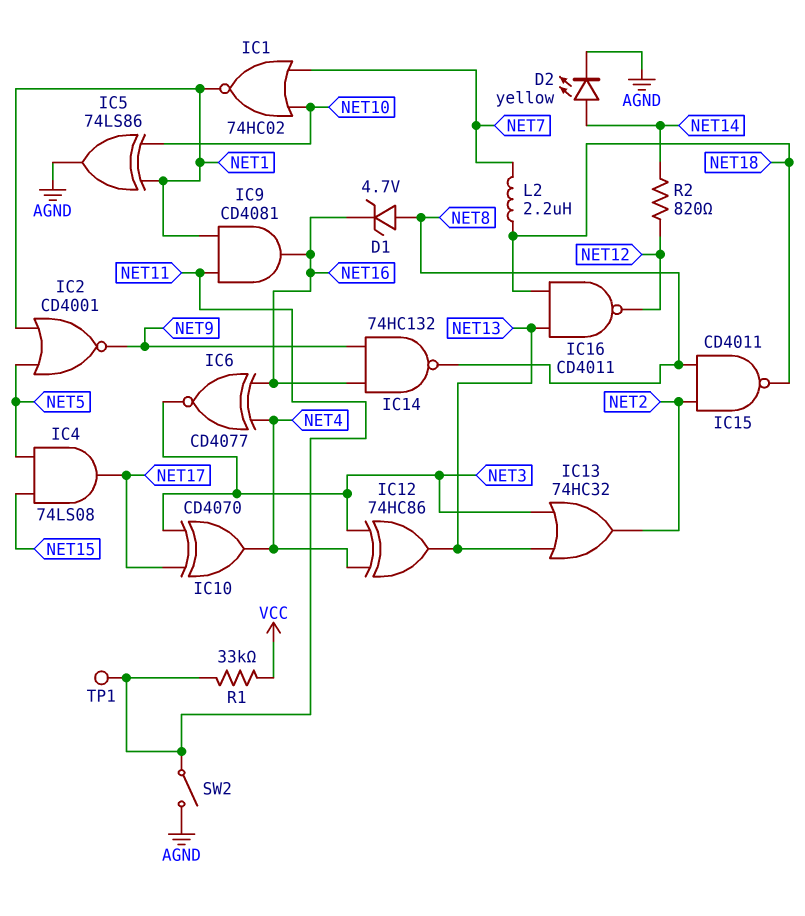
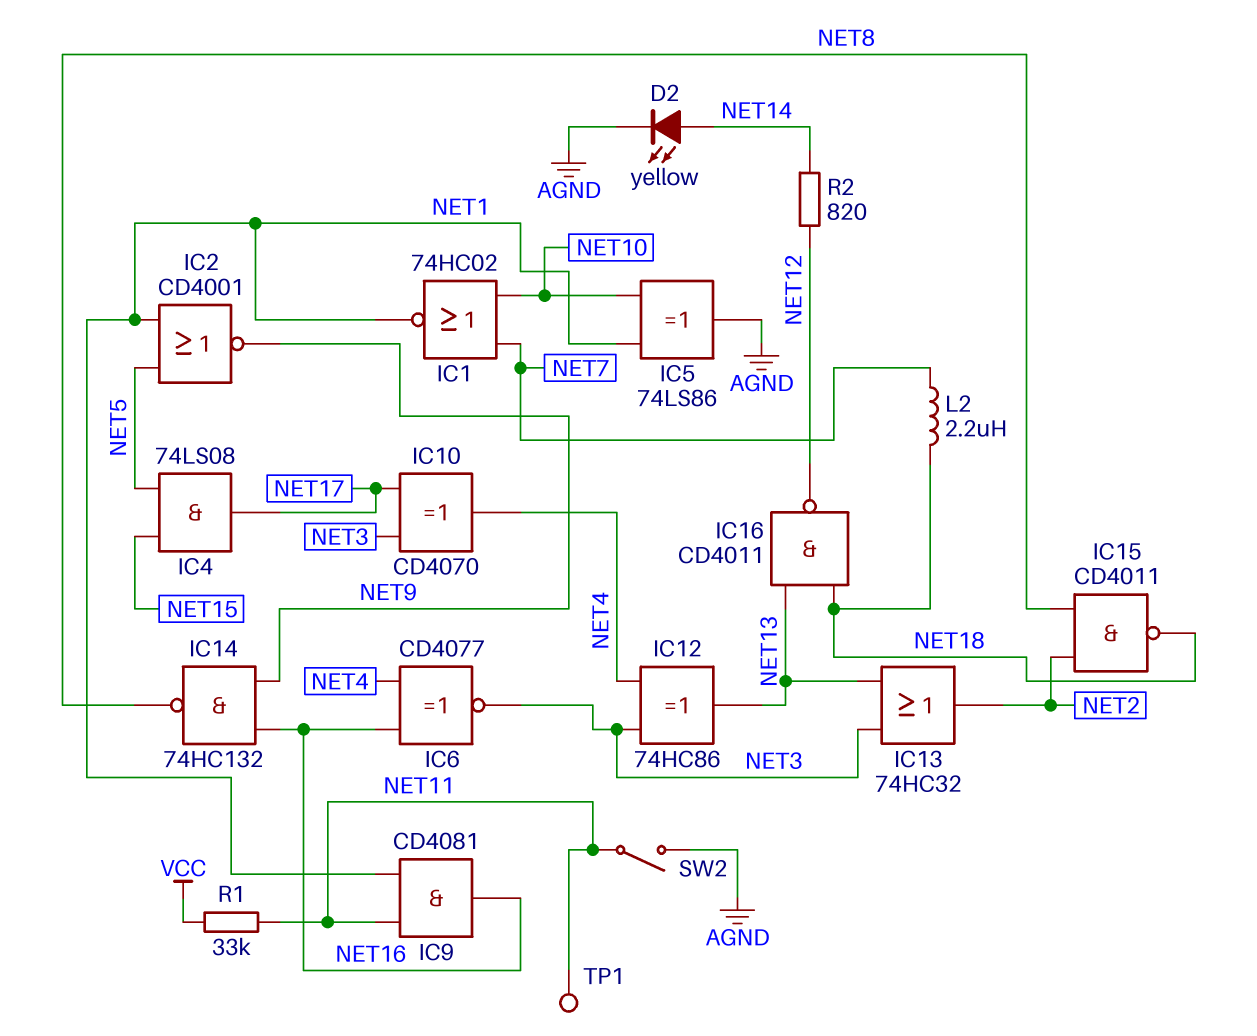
D1: zener 4.7V (A NET8, K NET16) -> none

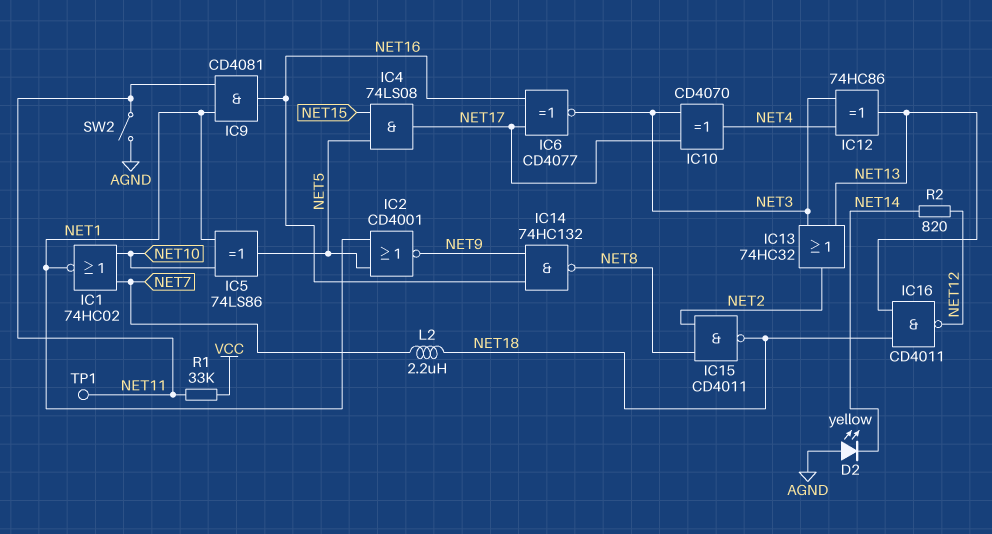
D2: LED yellow (A NET14, K AGND) -> LED yellow (A AGND, K NET14)
IC5: XOR 74LS86 (in NET1, in NET10, out AGND) -> XOR 74LS86 (in NET1, in NET10, out NET5)
IC6: XNOR CD4077 (in NET4, in NET16, out NET3) -> XNOR CD4077 (in NET16, in NET17, out NET3)

